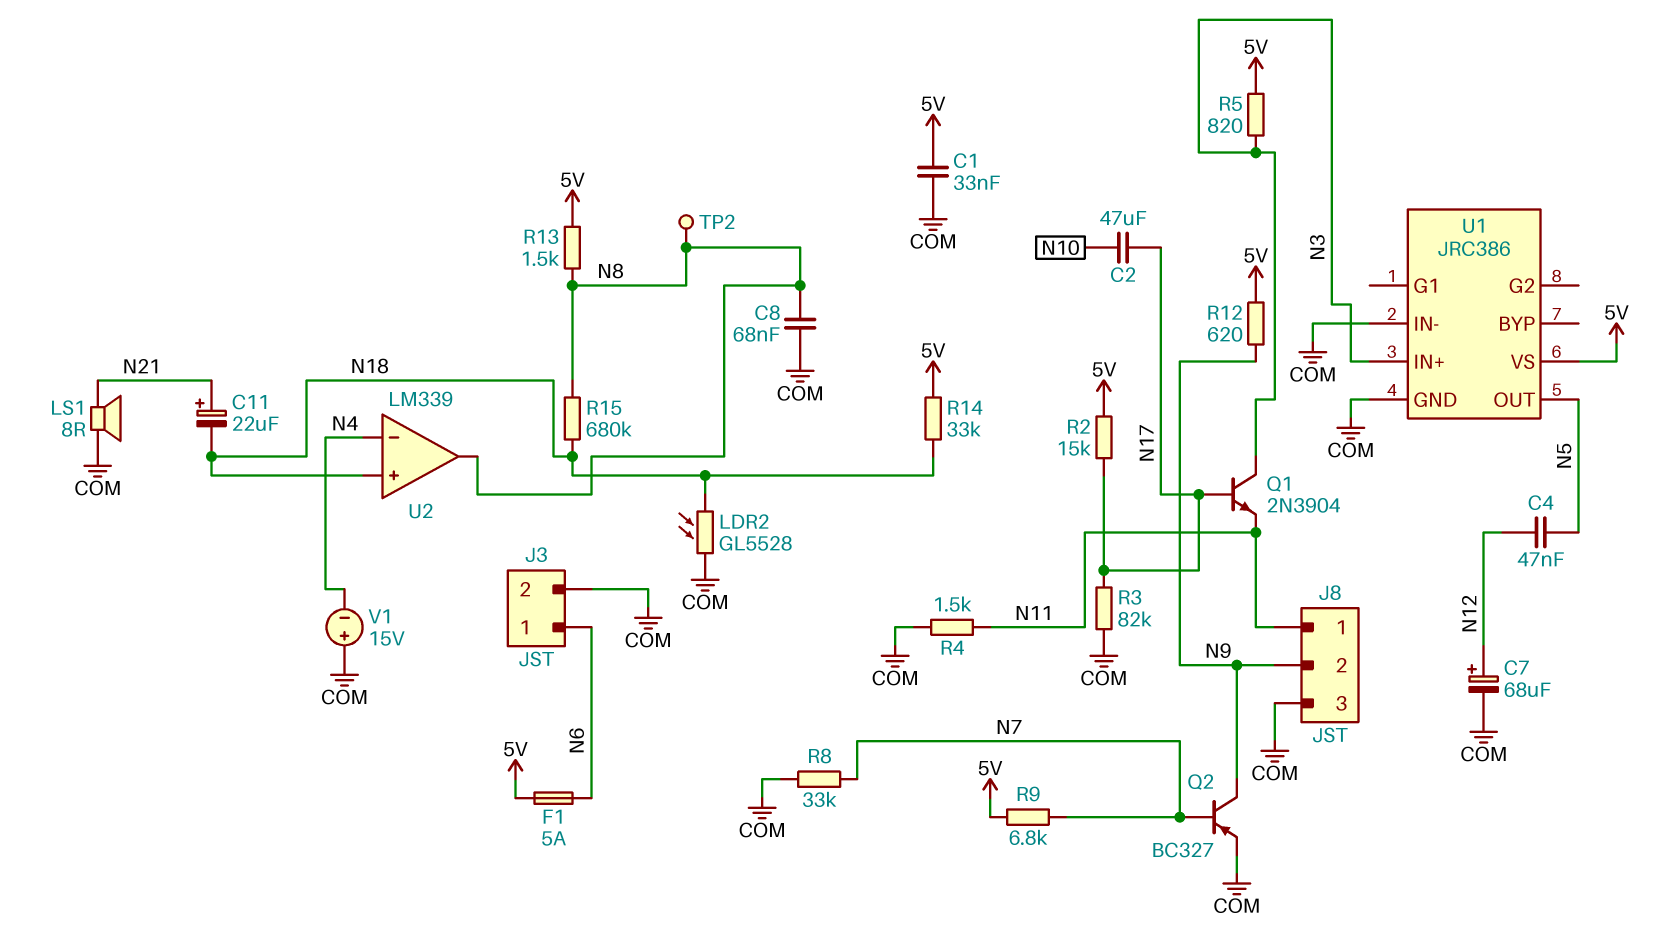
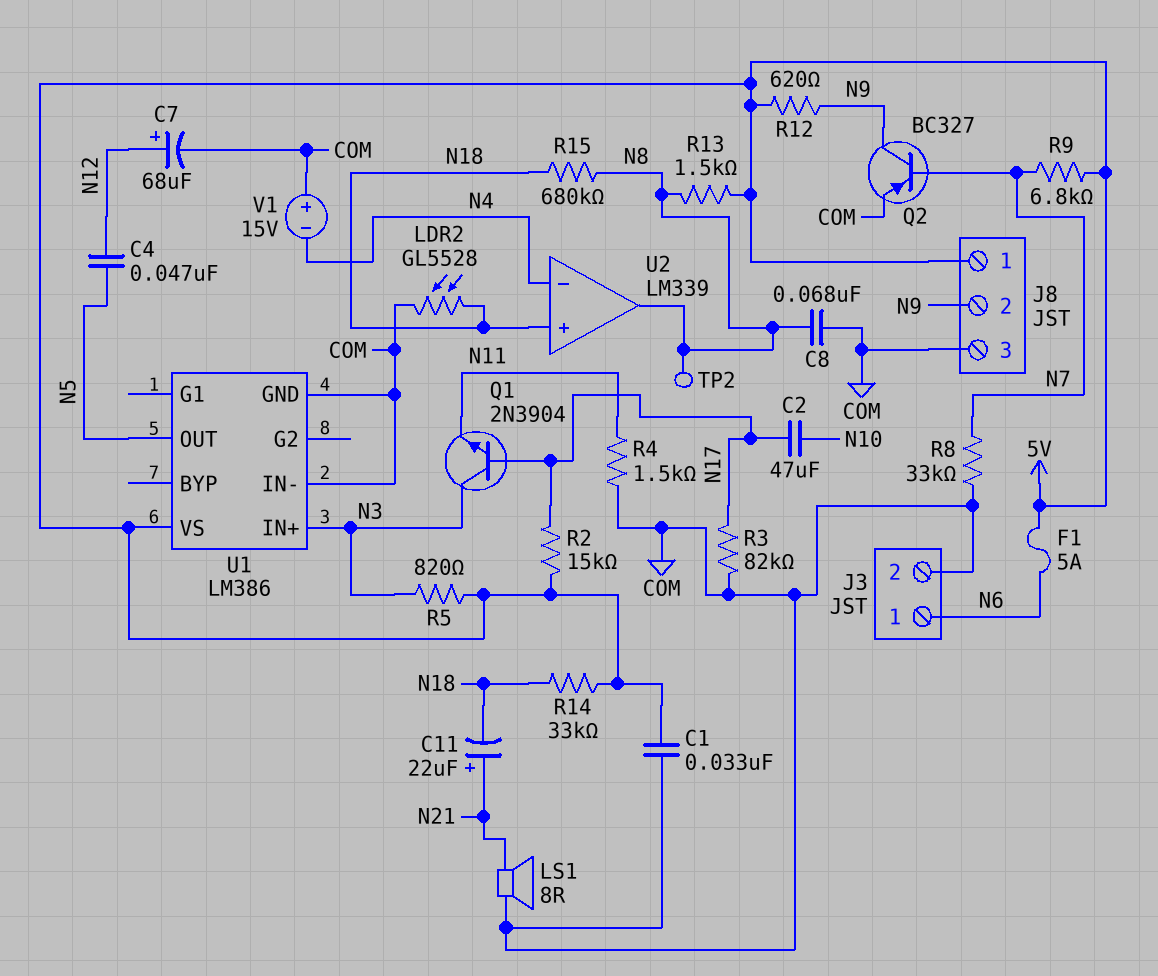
J8 pin 1: N11 -> 5V
U1: JRC386 -> LM386

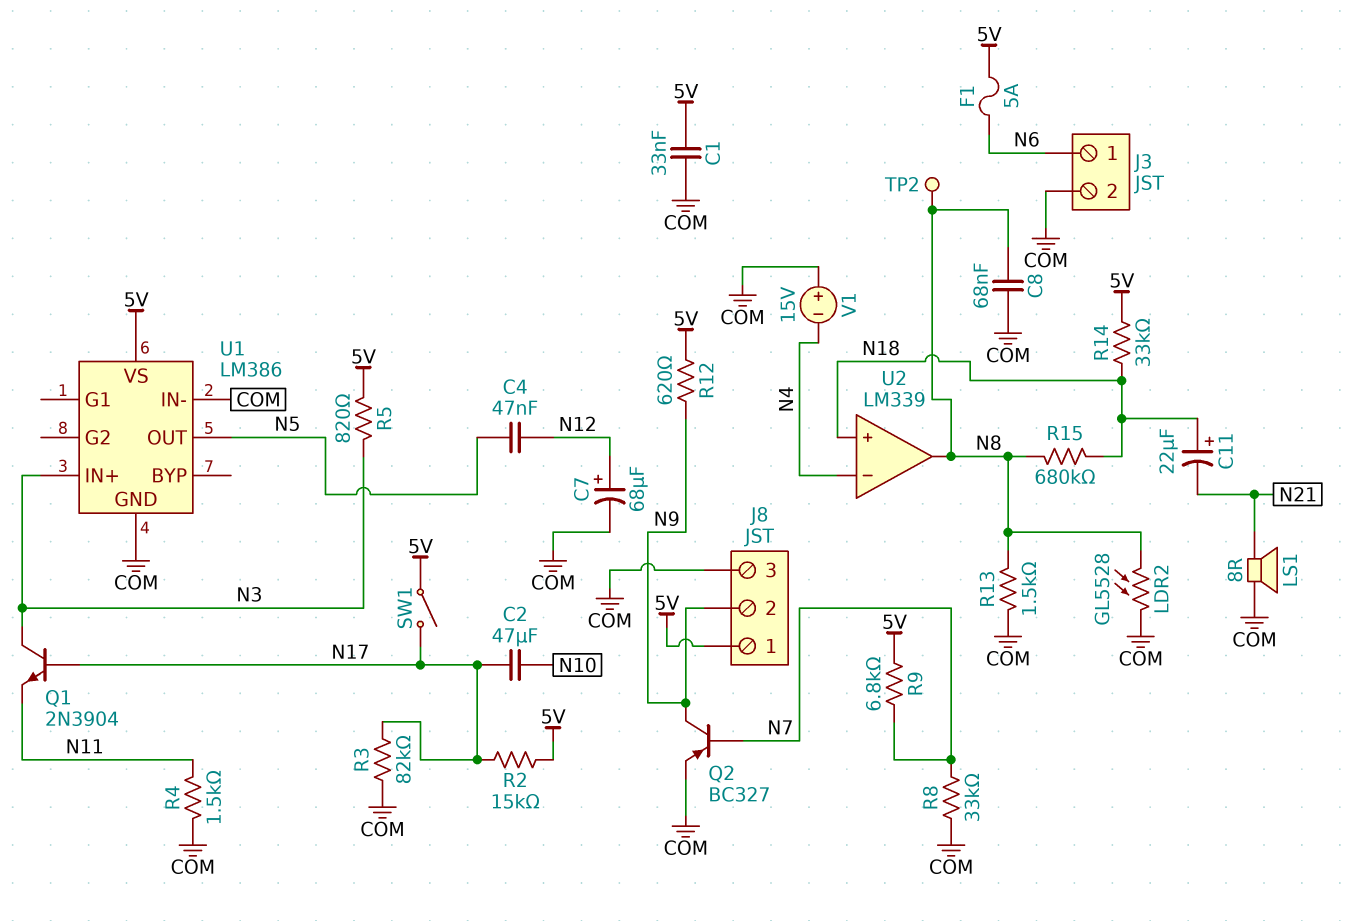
C11: 22uF (plus N21, minus N18) -> 22uF (plus N18, minus N21)
LDR2: GL5528 (COM, N18) -> GL5528 (COM, N8)
R13: 1.5k (5V, N8) -> 1.5k (COM, N8)
SW1: none -> switch (5V, N17)

